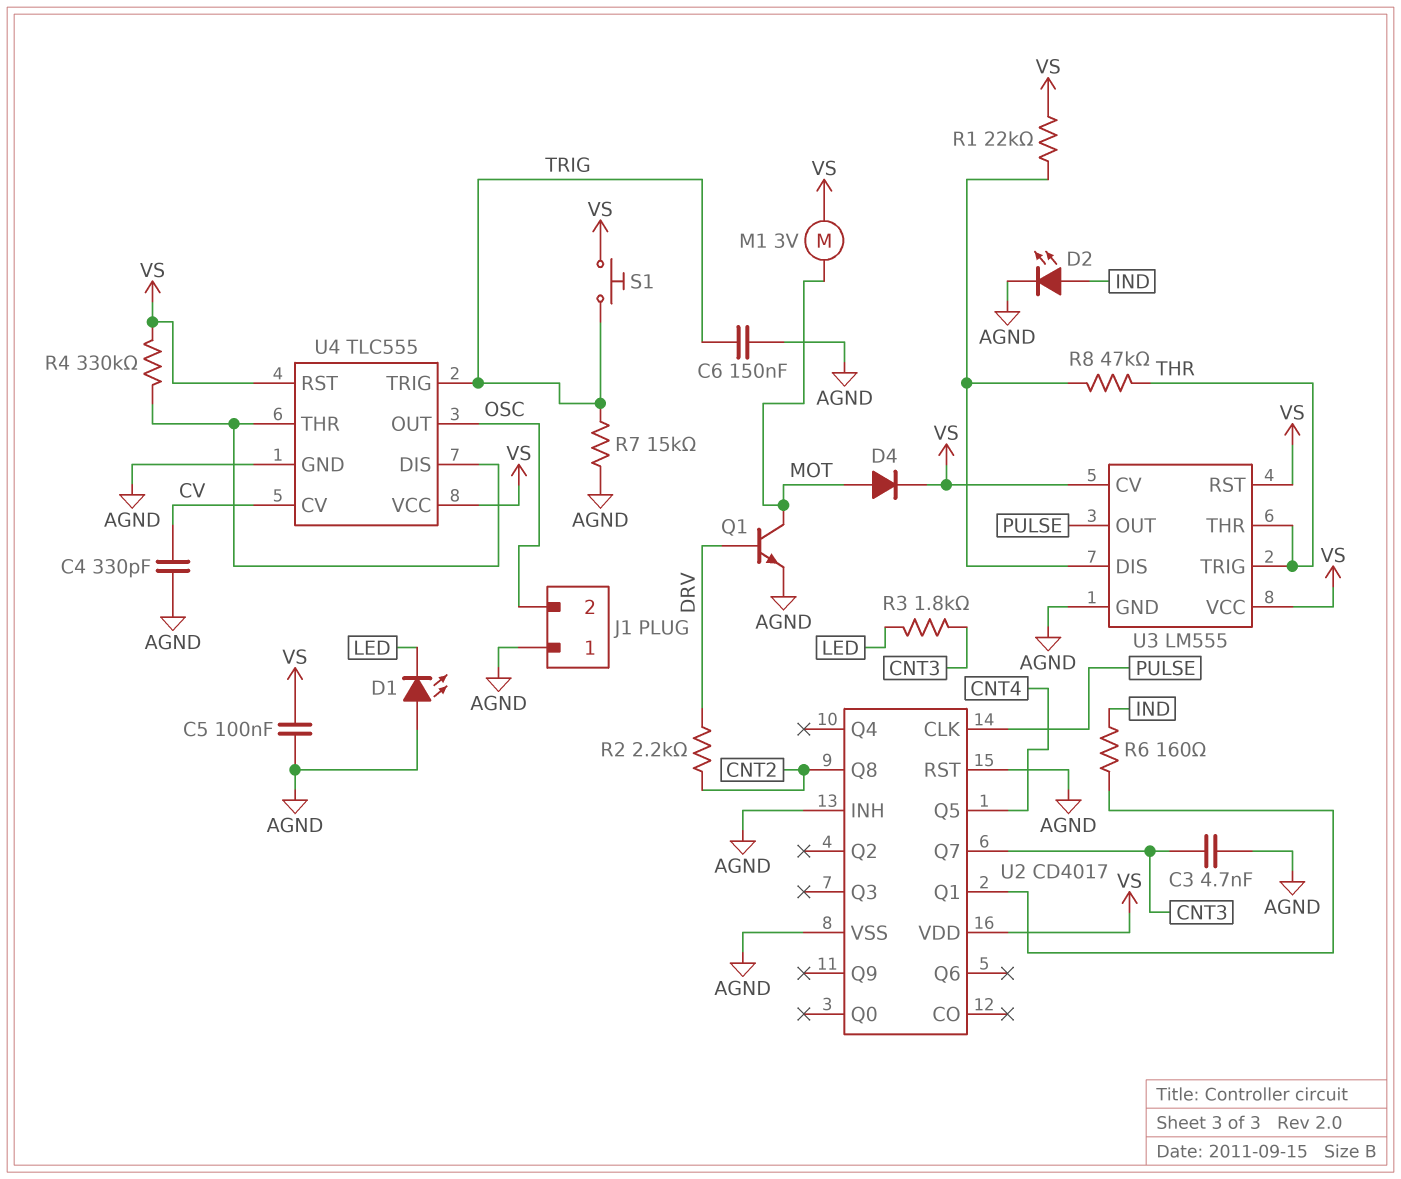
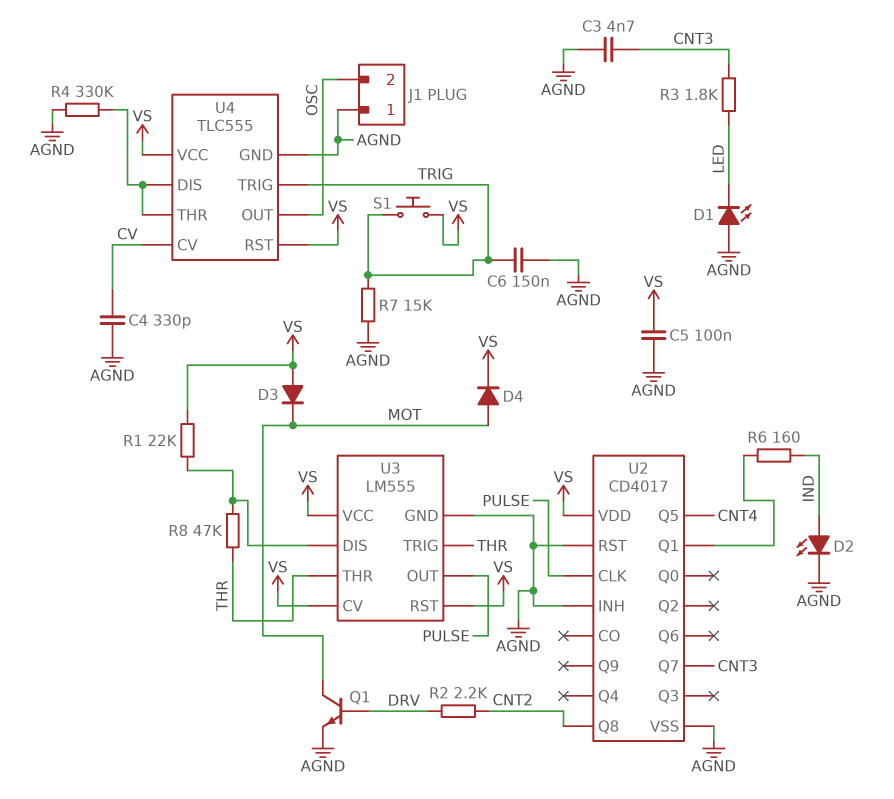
D3: none -> diode (A VS, K MOT)
M1: motor 3V (MOT, VS) -> none
R4: 330k (U4/DIS, VS) -> 330k (AGND, U4/DIS)

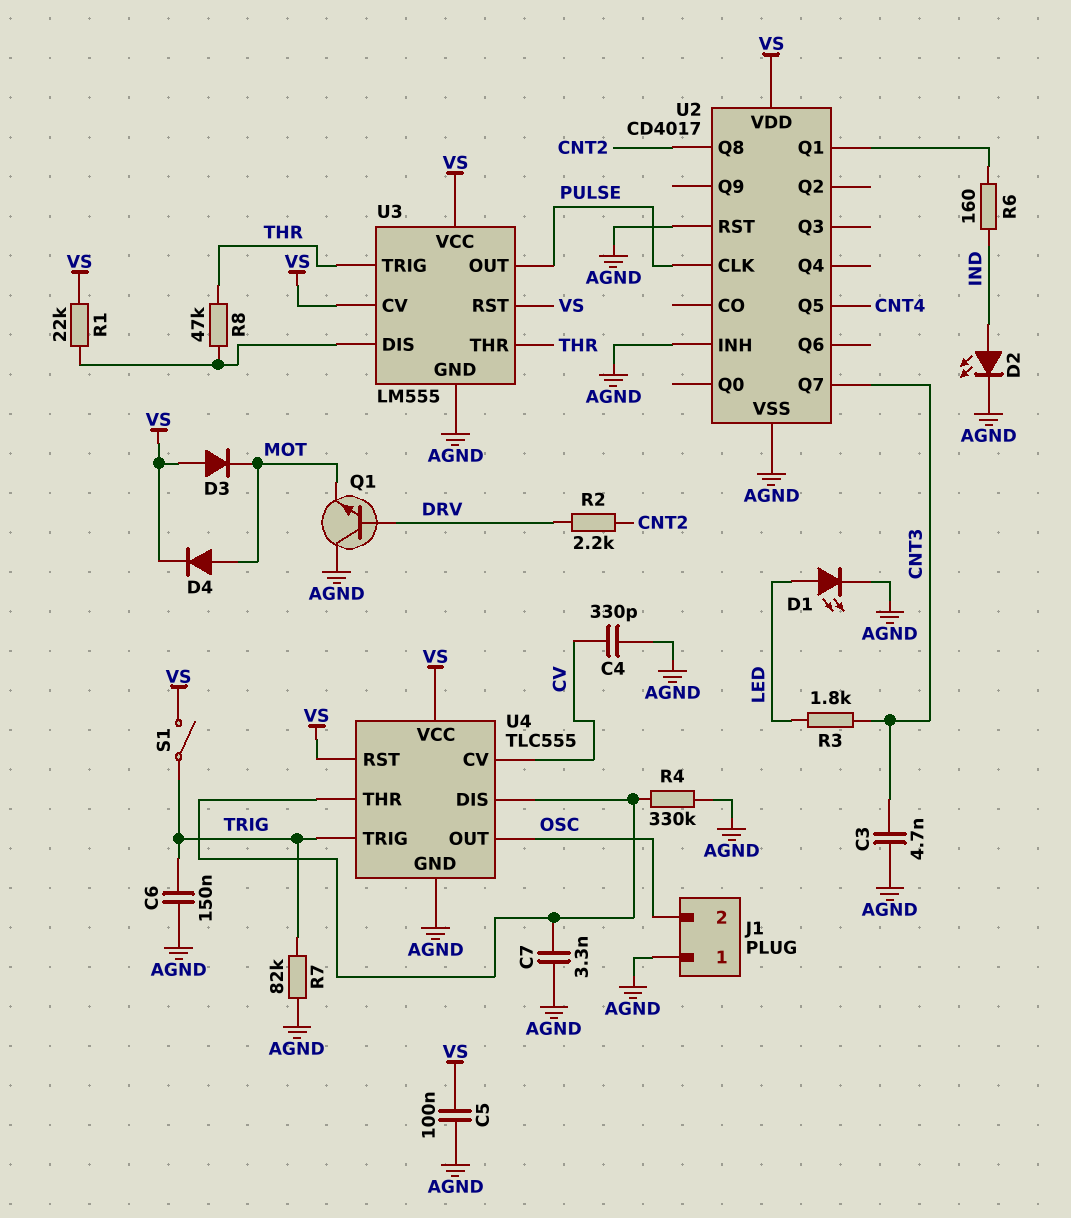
C7: none -> 3.3nF (AGND, U4/DIS)
D1: LED (A AGND, K LED) -> LED (A LED, K AGND)
Q1: NPN (B DRV, C MOT, E AGND) -> NPN (B DRV, C AGND, E MOT)
R7: 15k (AGND, TRIG) -> 82k (AGND, TRIG)
S1: button (TRIG, VS) -> switch (TRIG, VS)

